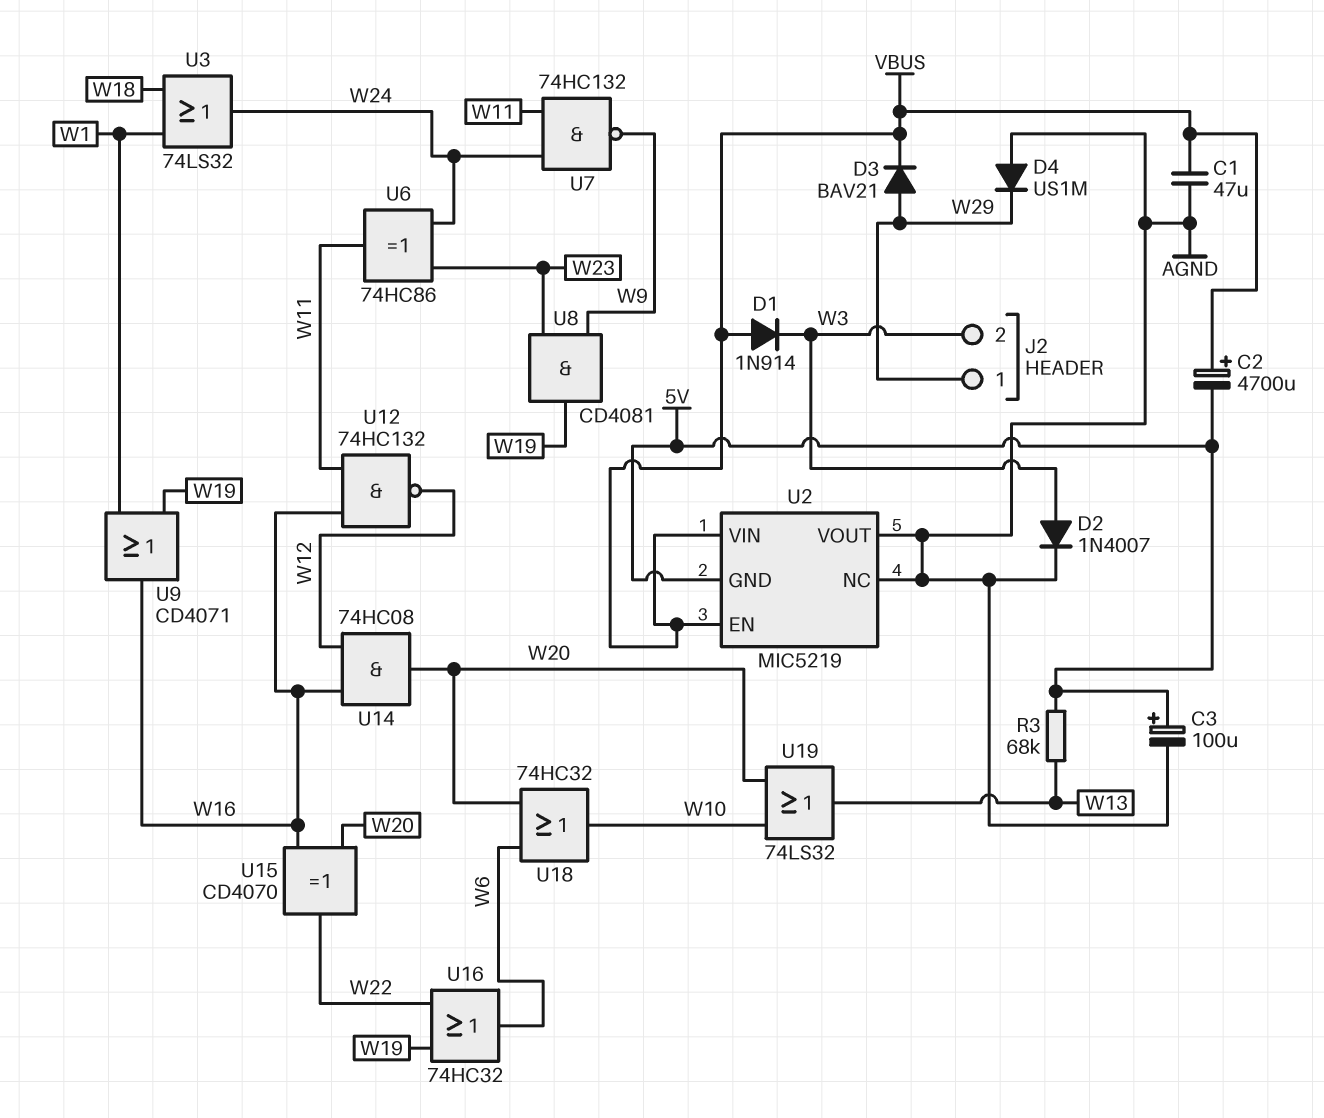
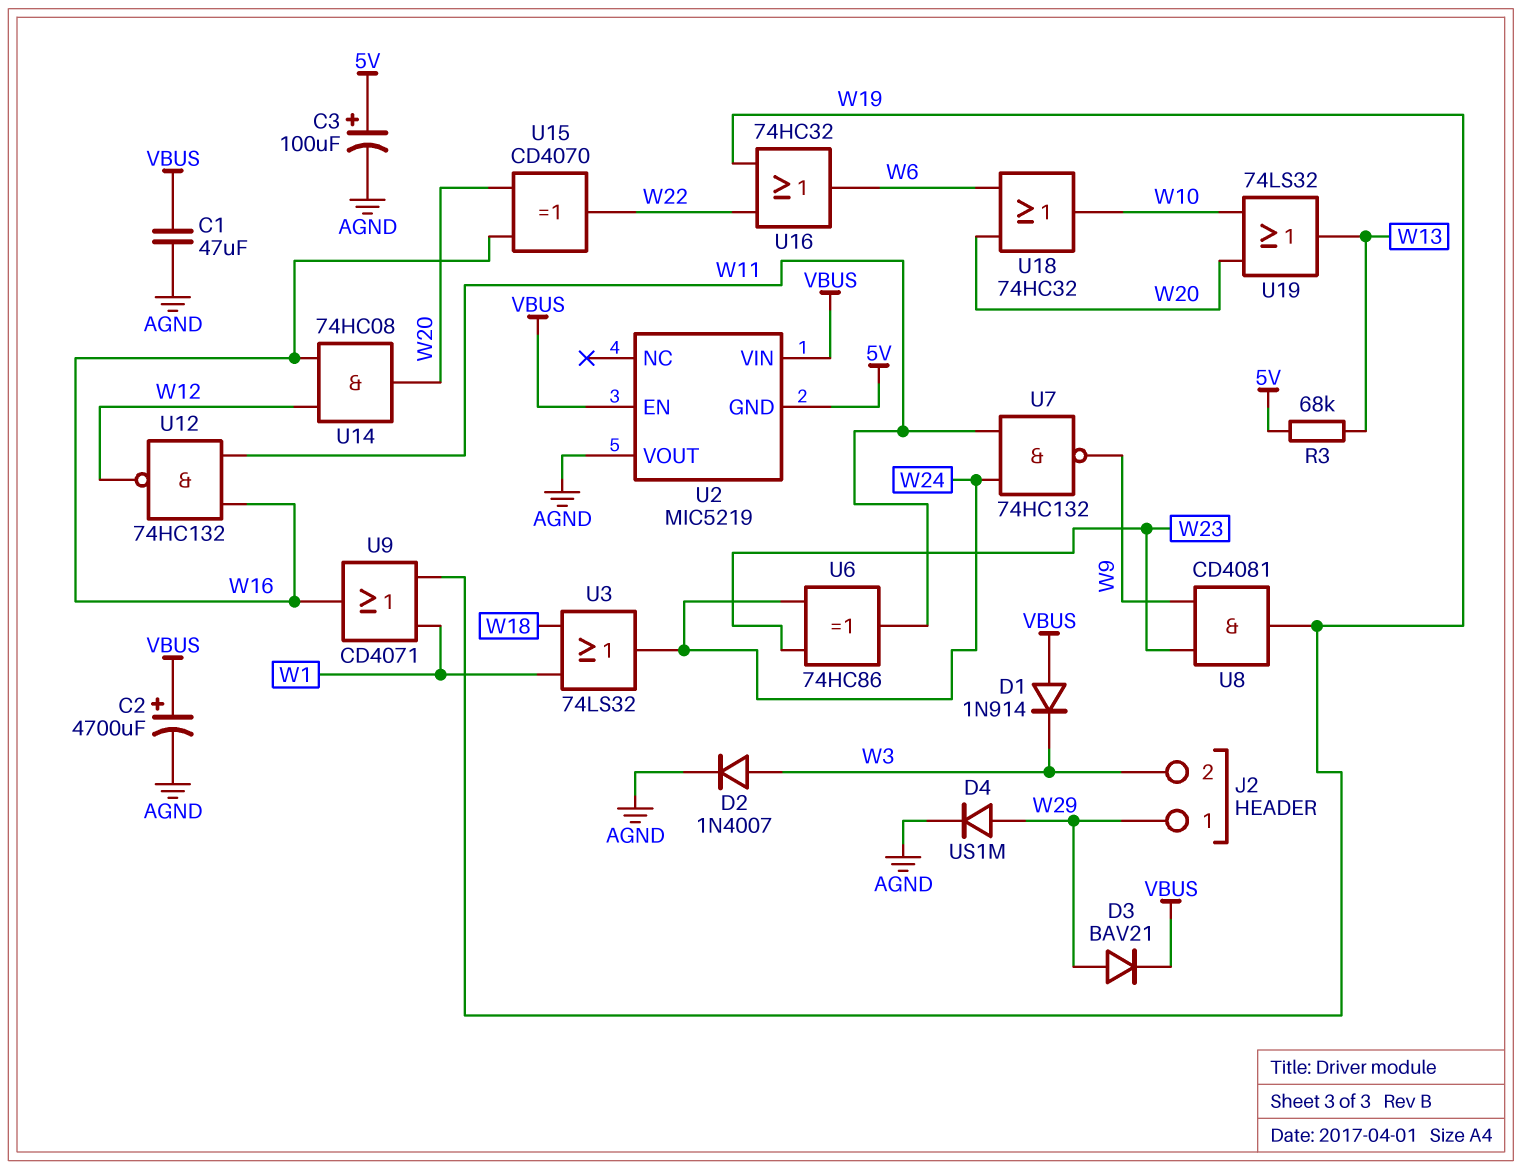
C2: 4700uF (plus VBUS, minus 5V) -> 4700uF (plus VBUS, minus AGND)
D4: diode US1M (A AGND, K W29) -> diode US1M (A W29, K AGND)
U2 pin NC: AGND -> none

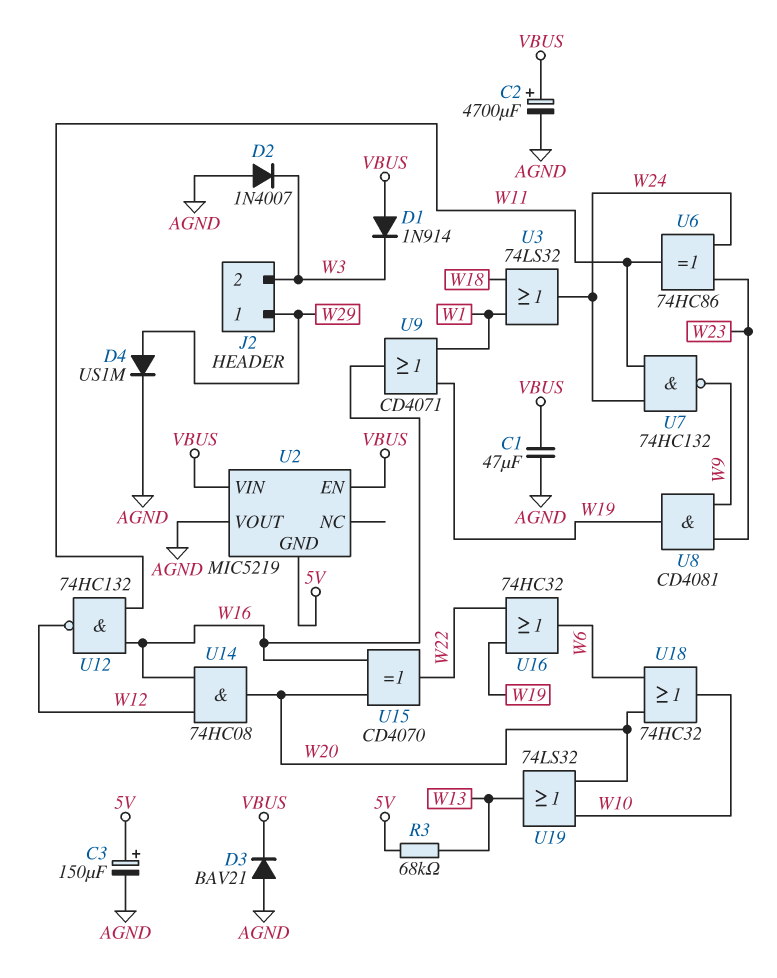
C3: 100uF (plus 5V, minus AGND) -> 150uF (plus 5V, minus AGND)
D2: diode 1N4007 (A W3, K AGND) -> diode 1N4007 (A AGND, K W3)
D3: diode BAV21 (A W29, K VBUS) -> diode BAV21 (A AGND, K VBUS)

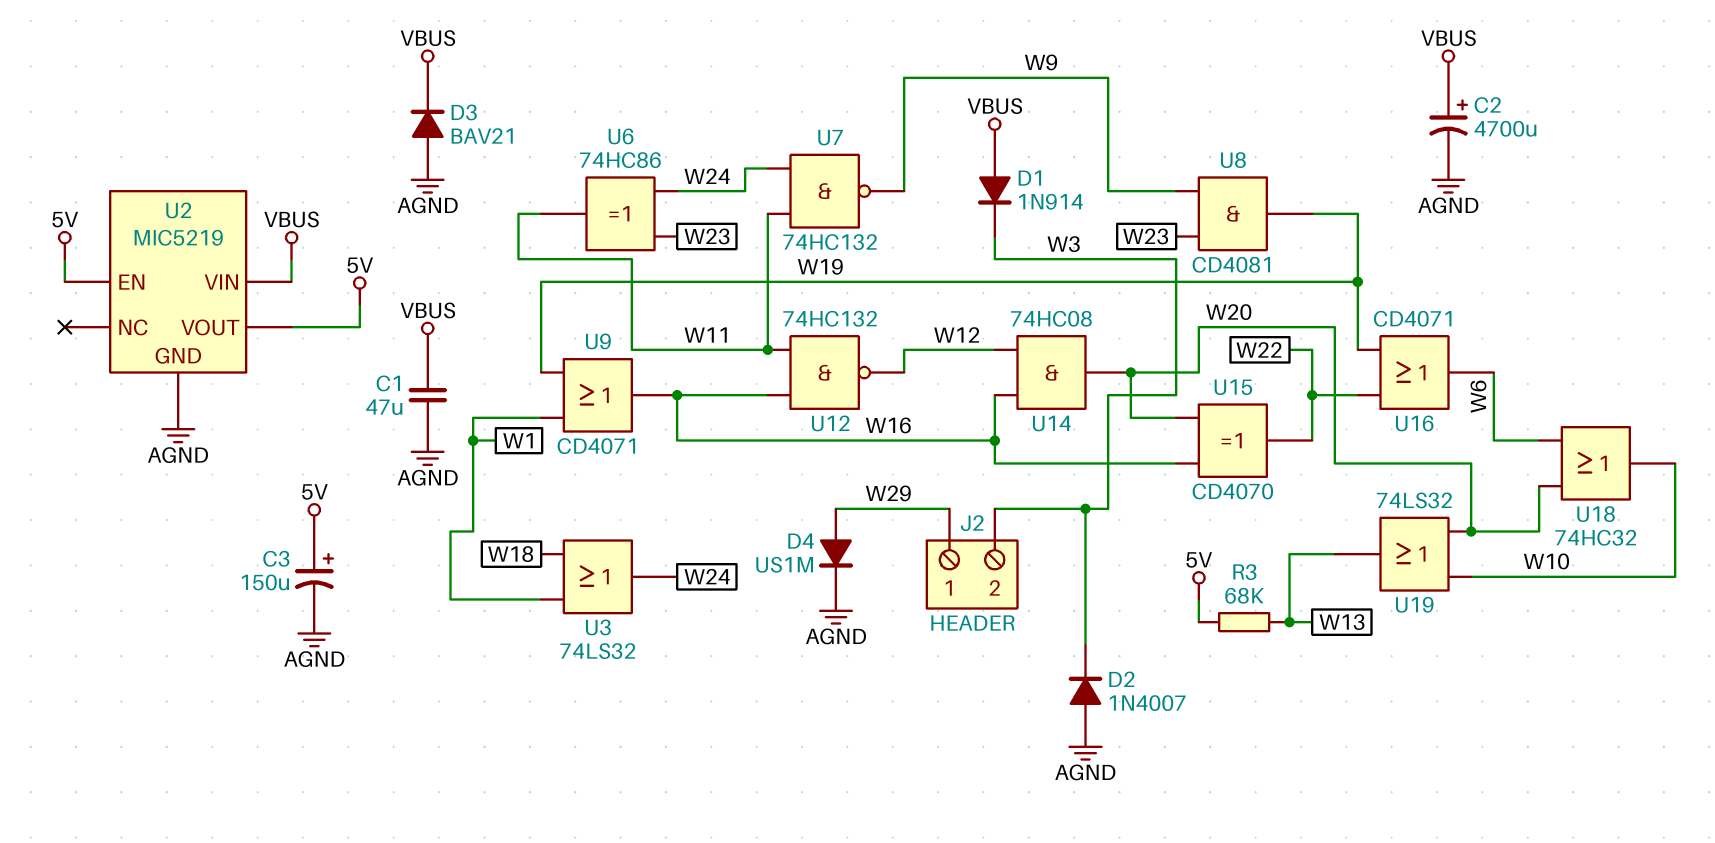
U2 pin EN: VBUS -> 5V
U2 pin GND: 5V -> AGND
U2 pin VOUT: AGND -> 5V
U16: OR 74HC32 (in W19, in W22, out W6) -> OR CD4071 (in W19, in W22, out W6)

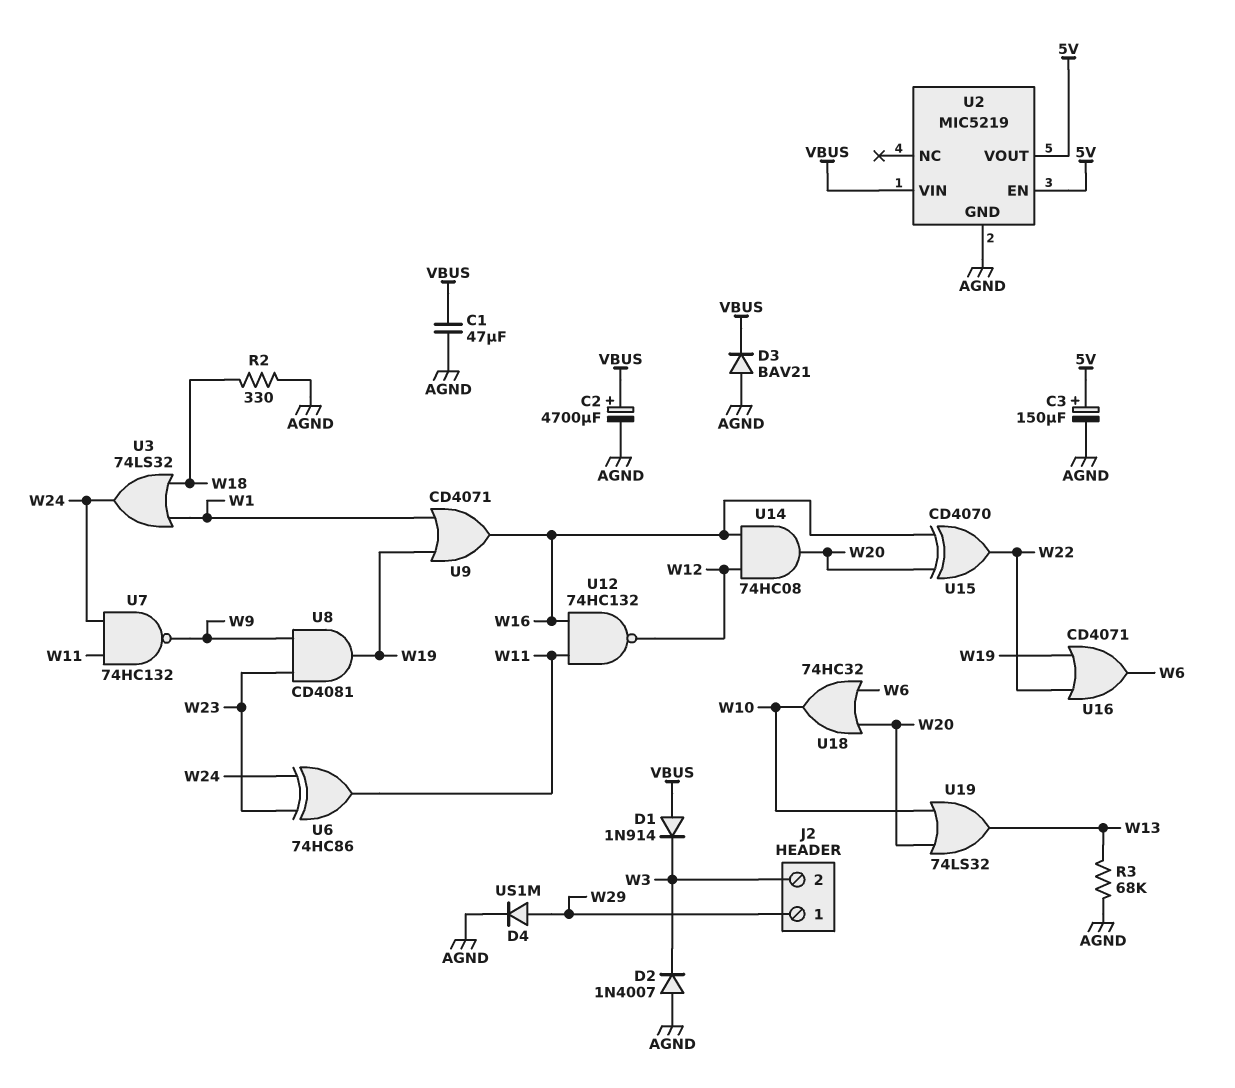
R2: none -> 330 (AGND, W18)
R3: 68k (5V, W13) -> 68k (AGND, W13)

